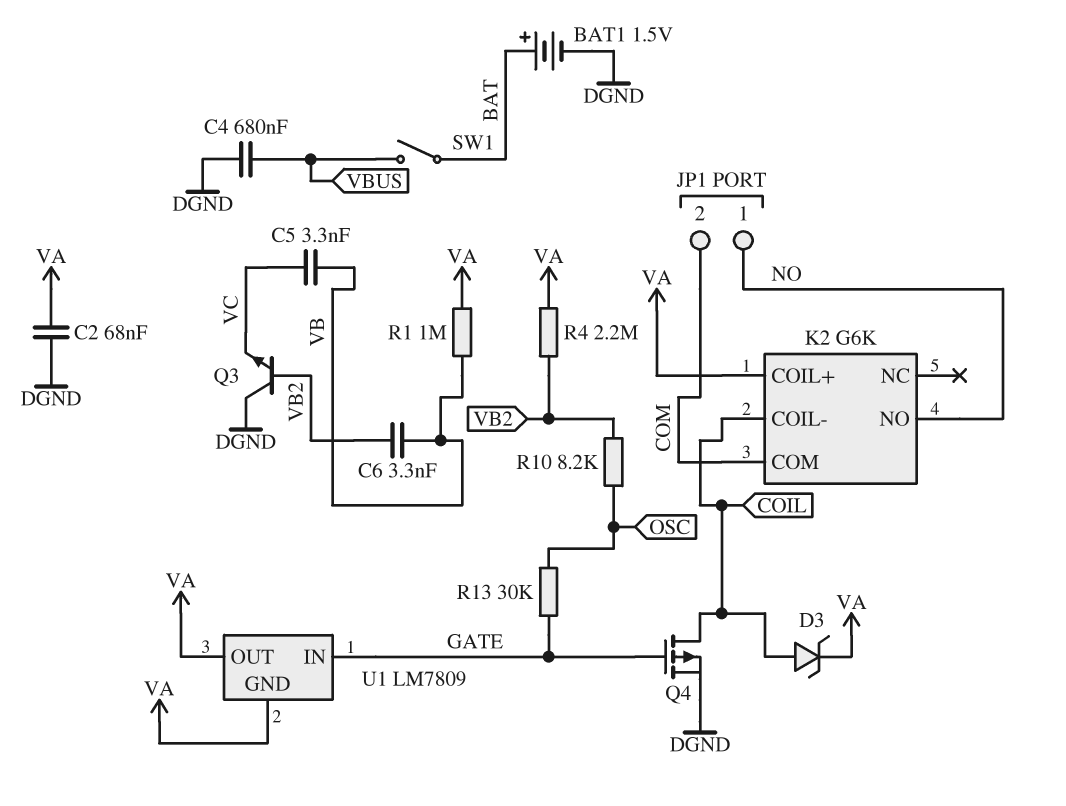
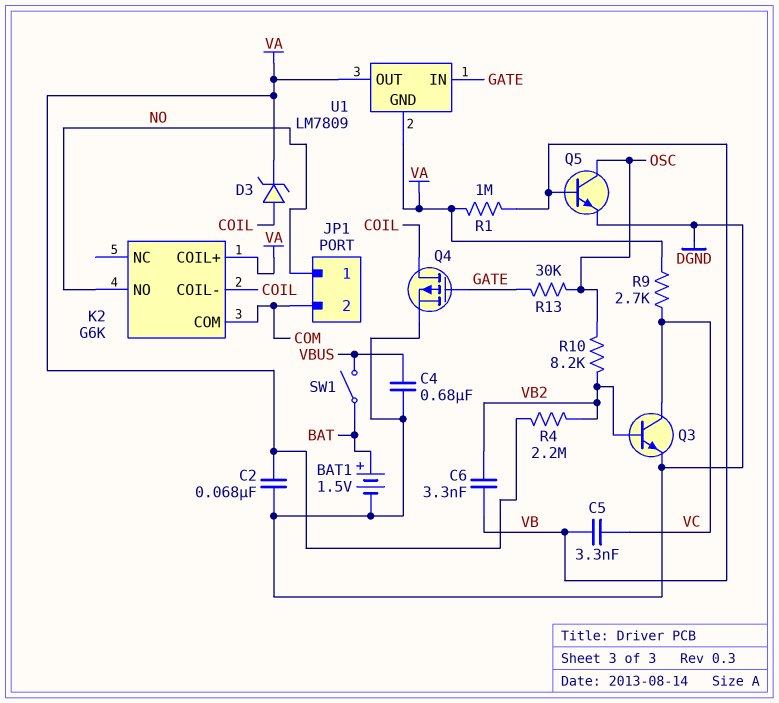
Q3: NPN (B VB2, C DGND, E VC) -> NPN (B VB2, C VC, E DGND)
Q5: none -> NPN (B VB, C OSC, E DGND)
R9: none -> 2.7k (VA, VC)

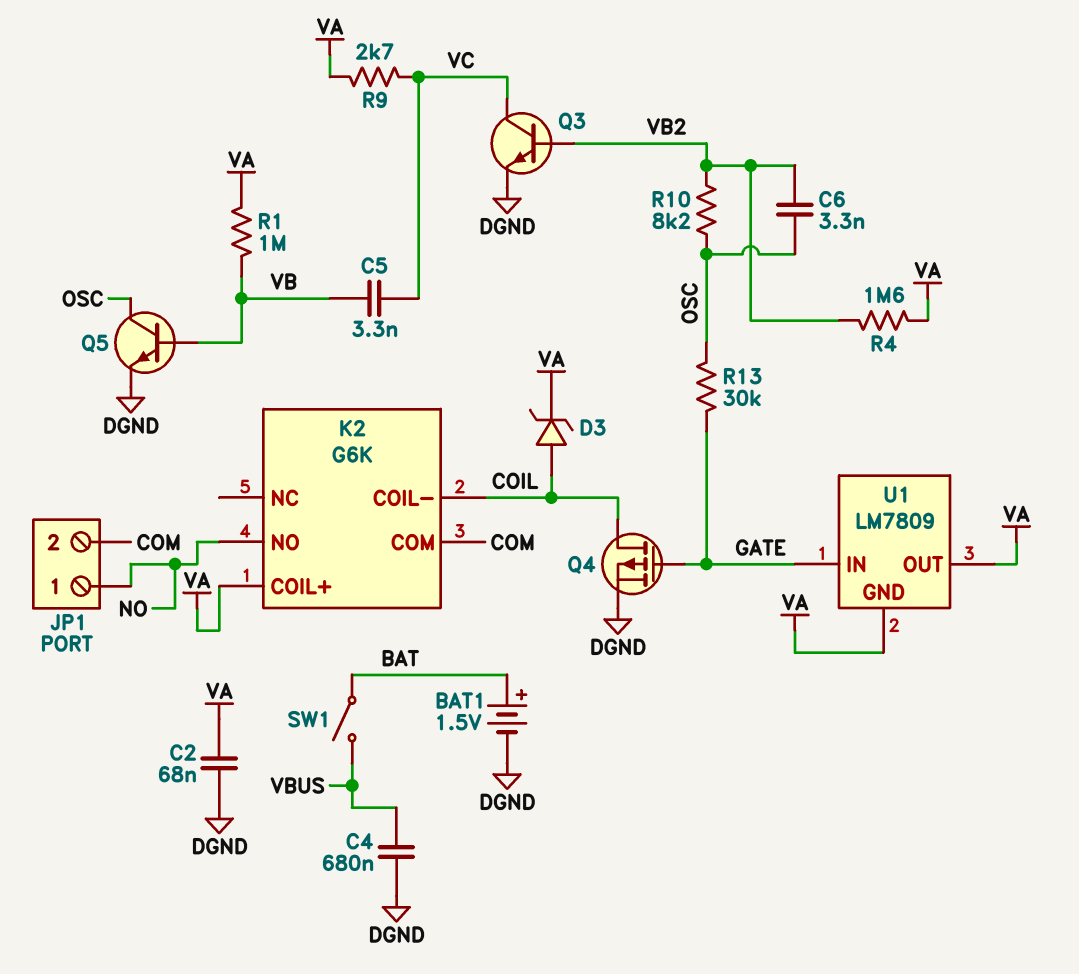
C6: 3.3nF (VB, VB2) -> 3.3nF (OSC, VB2)
R4: 2.2M (VA, VB2) -> 1.6M (VA, VB2)

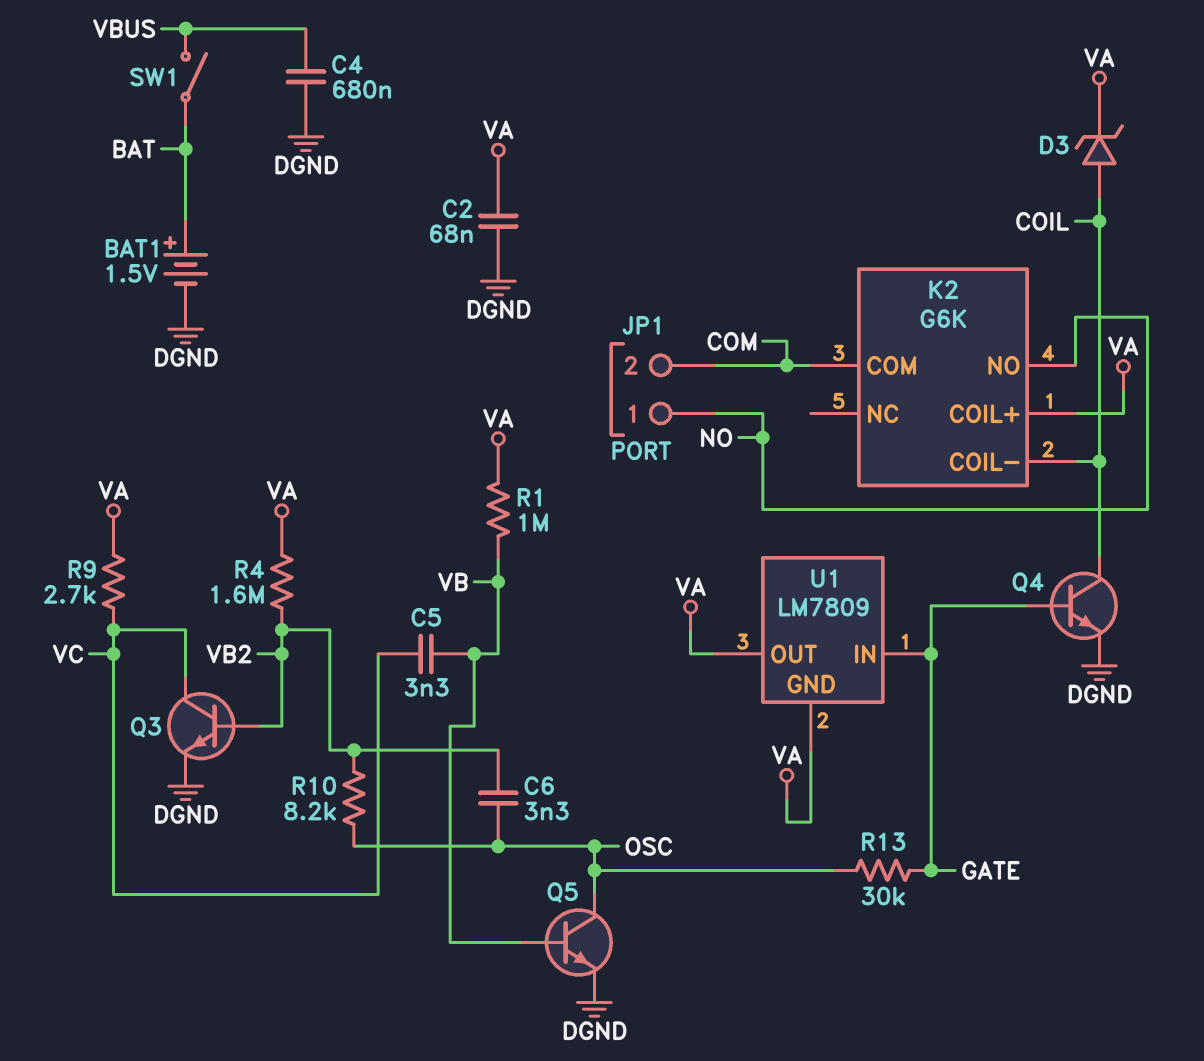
Q4: PMOS (G GATE, D COIL, S DGND) -> NPN (B GATE, C COIL, E DGND)

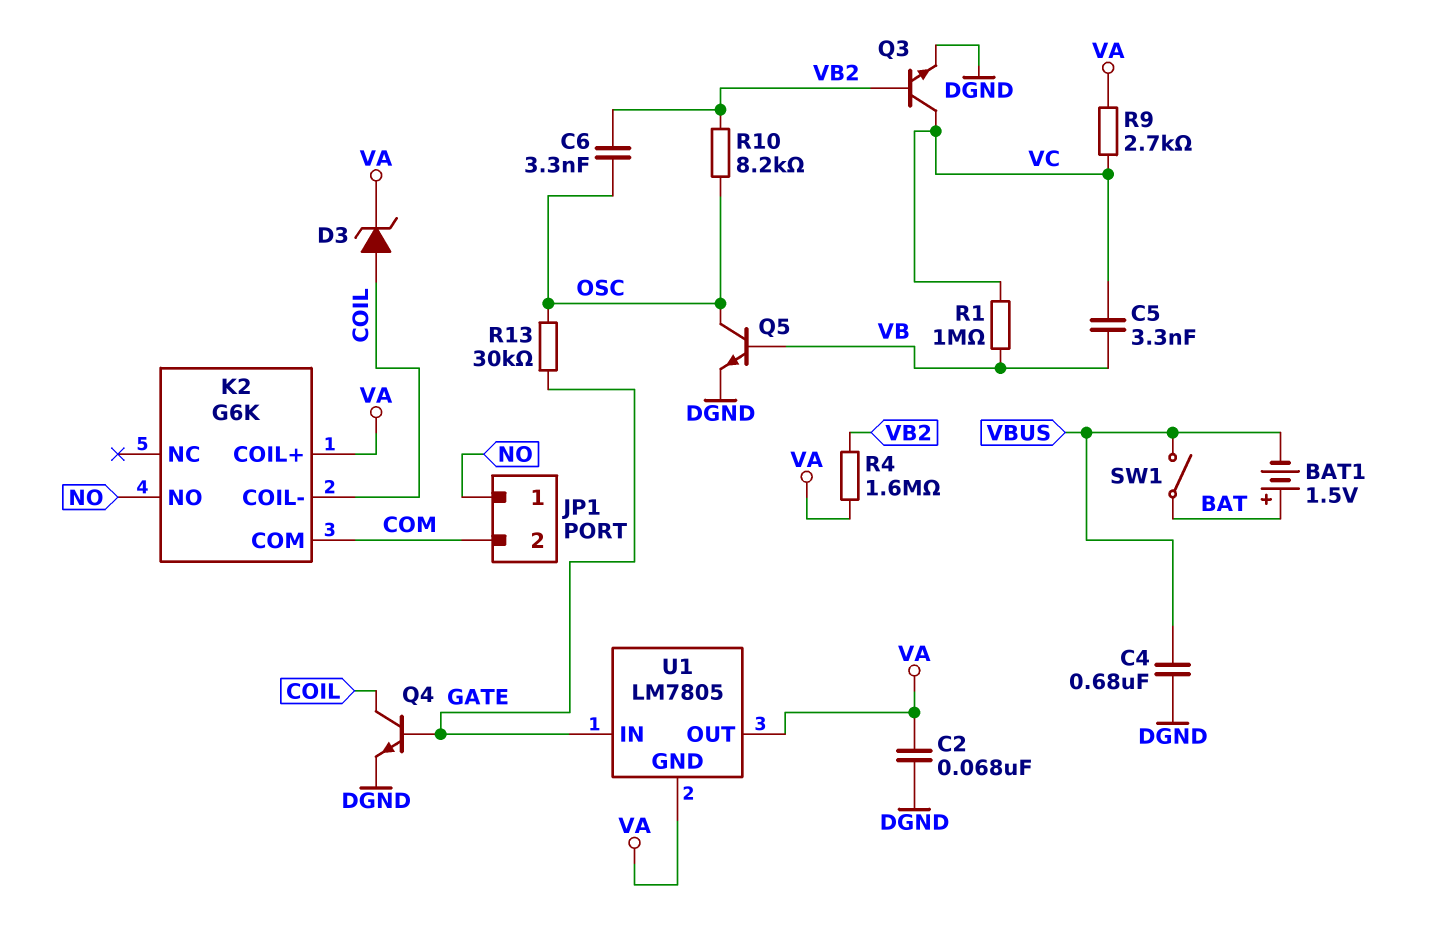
BAT1: 1.5V (plus BAT, minus DGND) -> 1.5V (plus BAT, minus VBUS)
R1: 1M (VA, VB) -> 1M (VB, VC)
U1: LM7809 -> LM7805

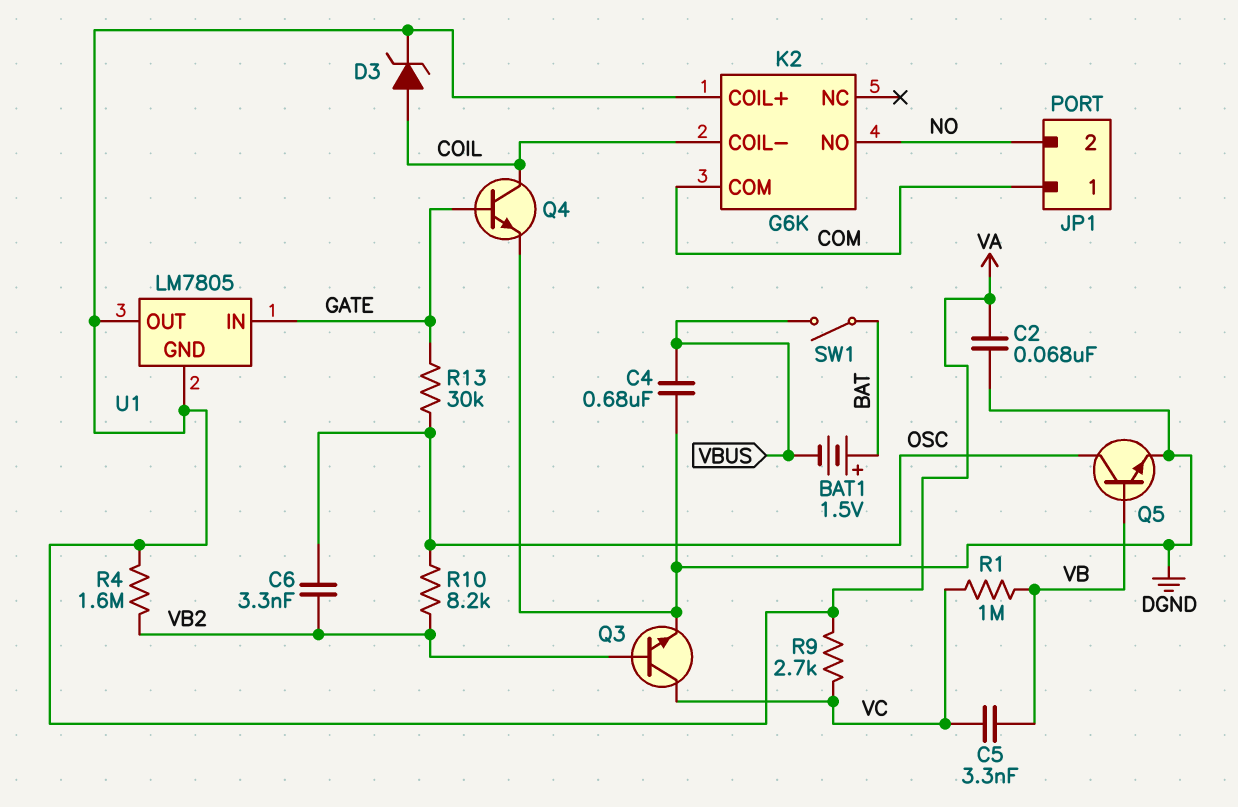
JP1 pin 1: NO -> COM
JP1 pin 2: COM -> NO

